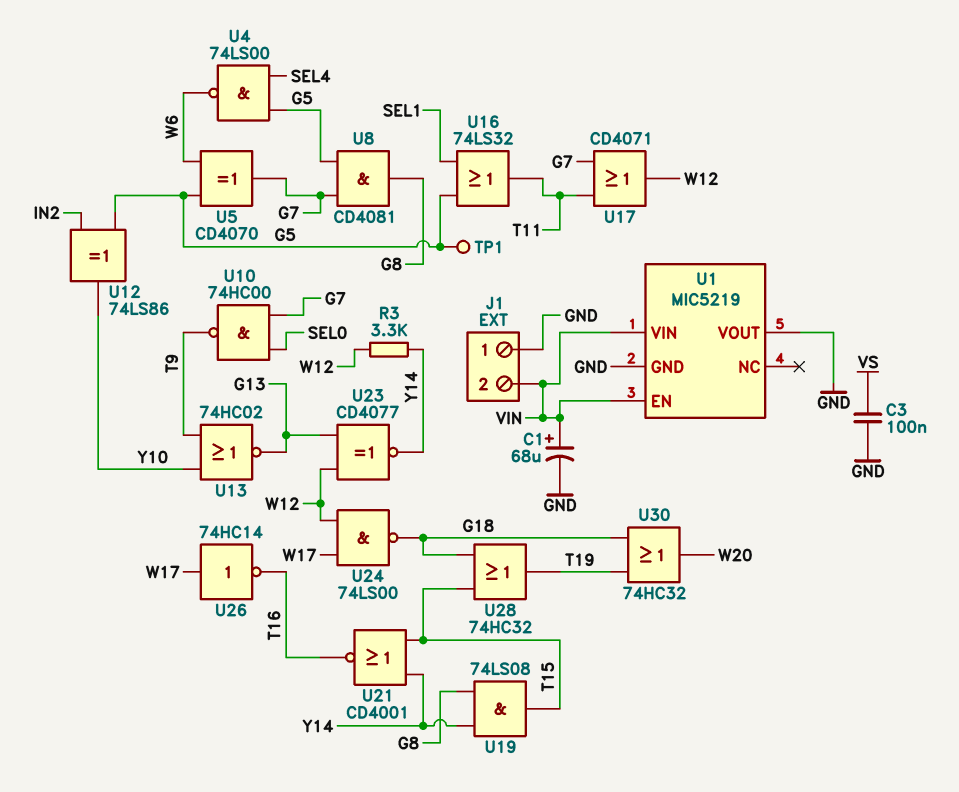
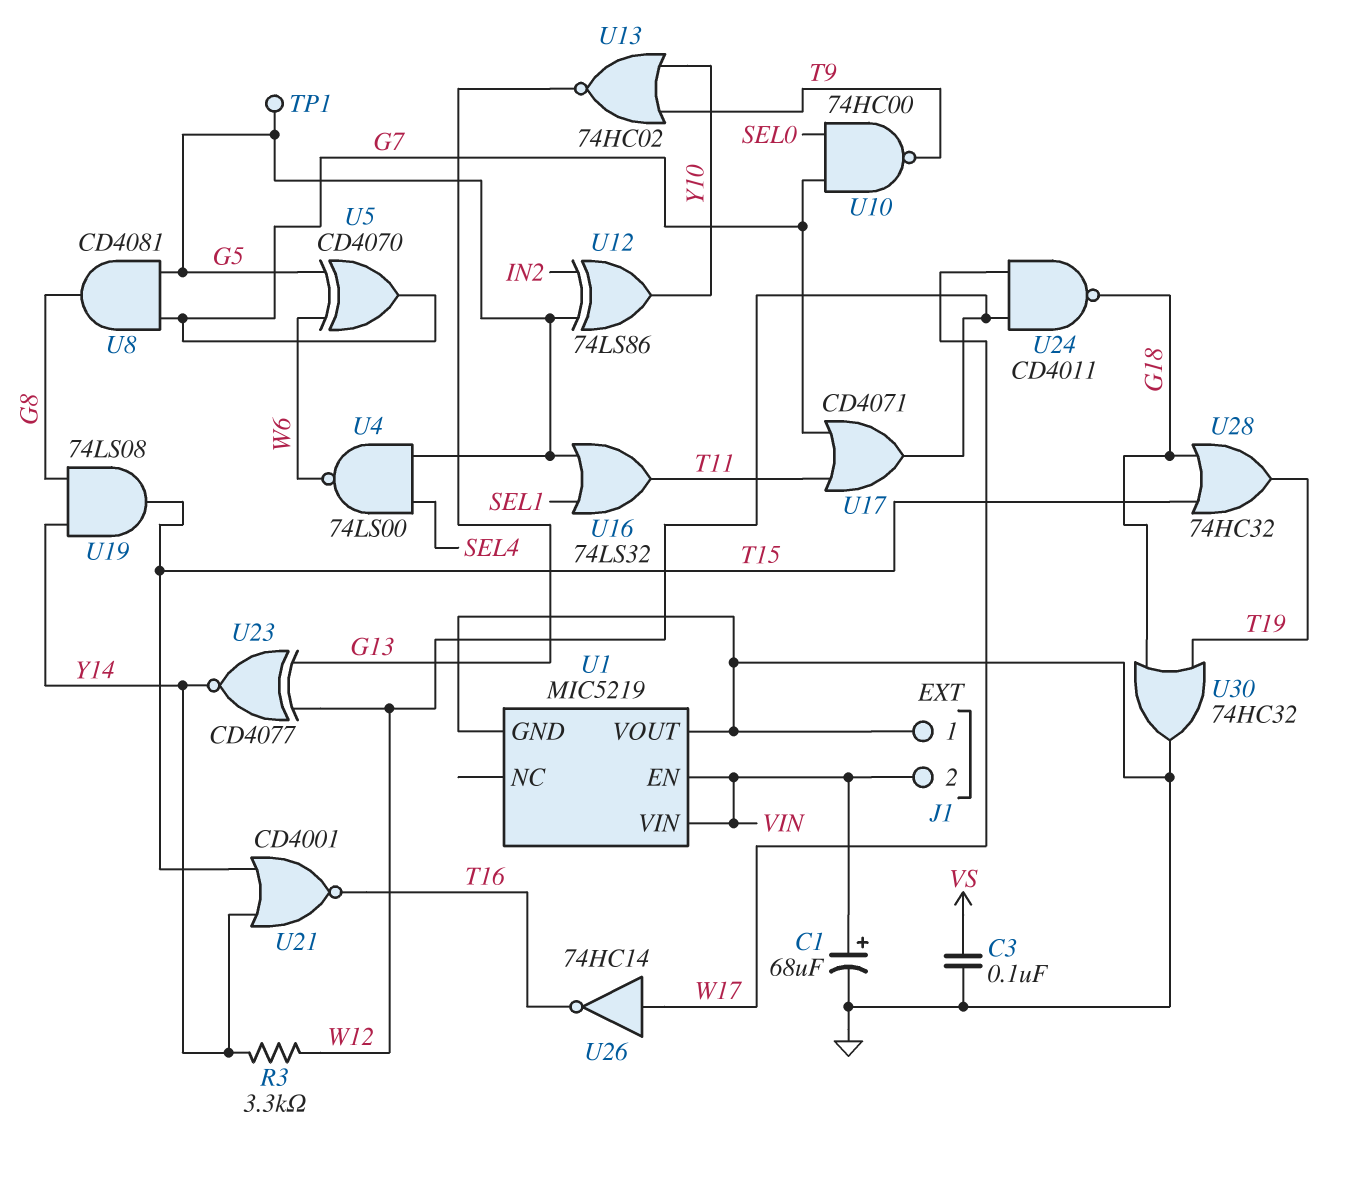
U24: NAND 74LS00 (in W12, in W17, out G18) -> NAND CD4011 (in W12, in W17, out G18)
U30: OR 74HC32 (in G18, in T19, out W20) -> OR 74HC32 (in G18, in T19, out GND)

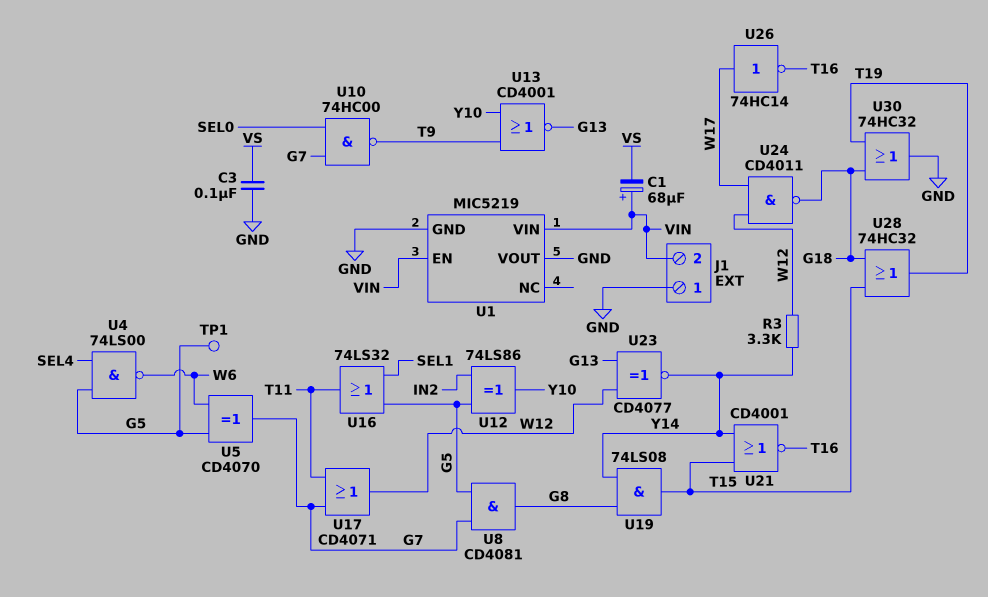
C1: 68uF (plus VIN, minus GND) -> 68uF (plus VIN, minus VS)
U13: NOR 74HC02 (in T9, in Y10, out G13) -> NOR CD4001 (in T9, in Y10, out G13)

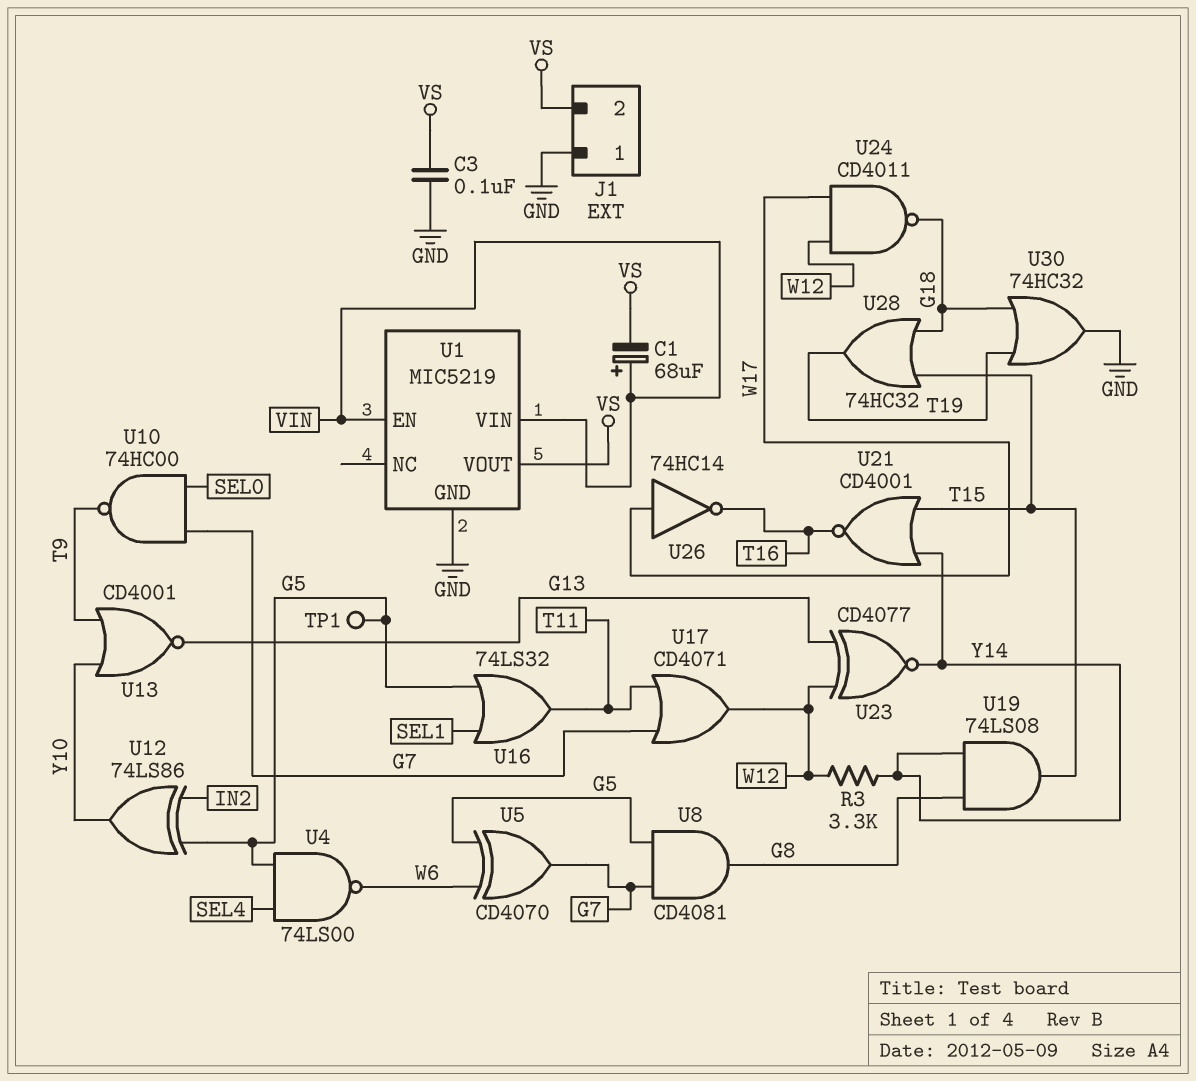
J1 pin 2: VIN -> VS
U1 pin VOUT: GND -> VS

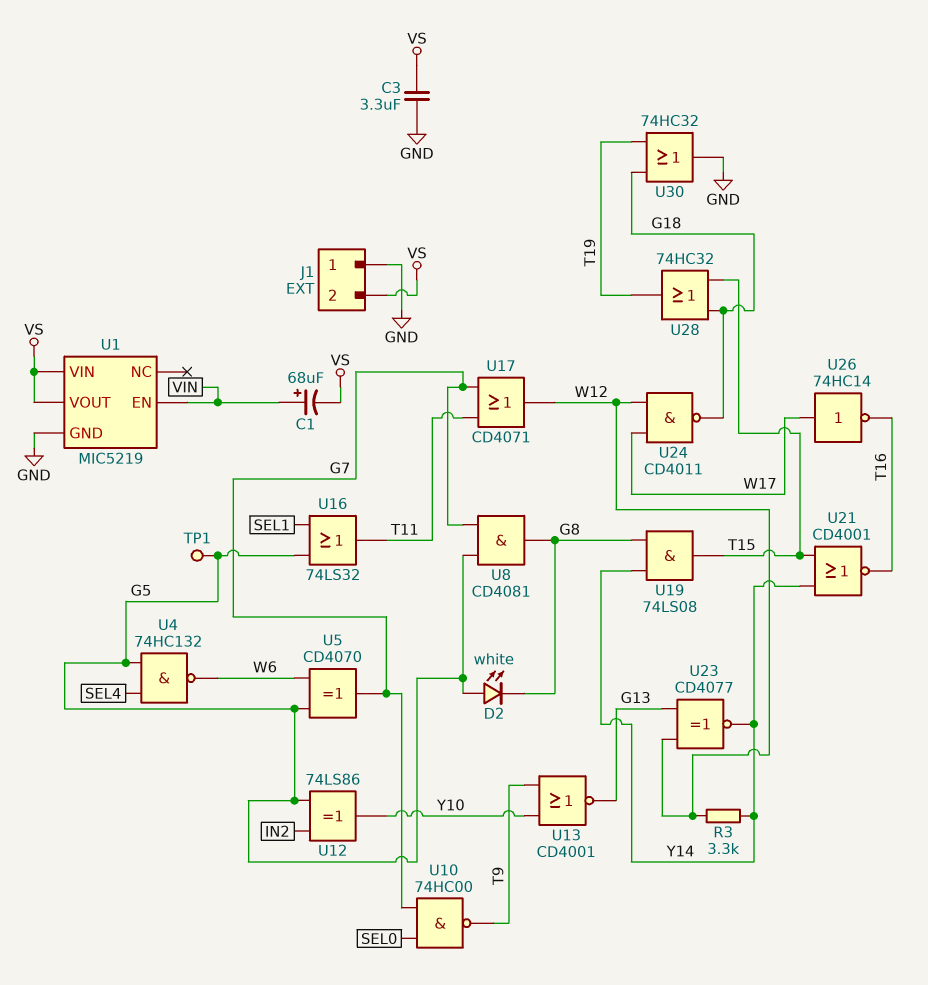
C3: 100nF (GND, VS) -> 3.3uF (GND, VS)
D2: none -> LED white (A G5, K G8)
U1 pin VIN: VIN -> VS
U4: NAND 74LS00 (in G5, in SEL4, out W6) -> NAND 74HC132 (in G5, in SEL4, out W6)

